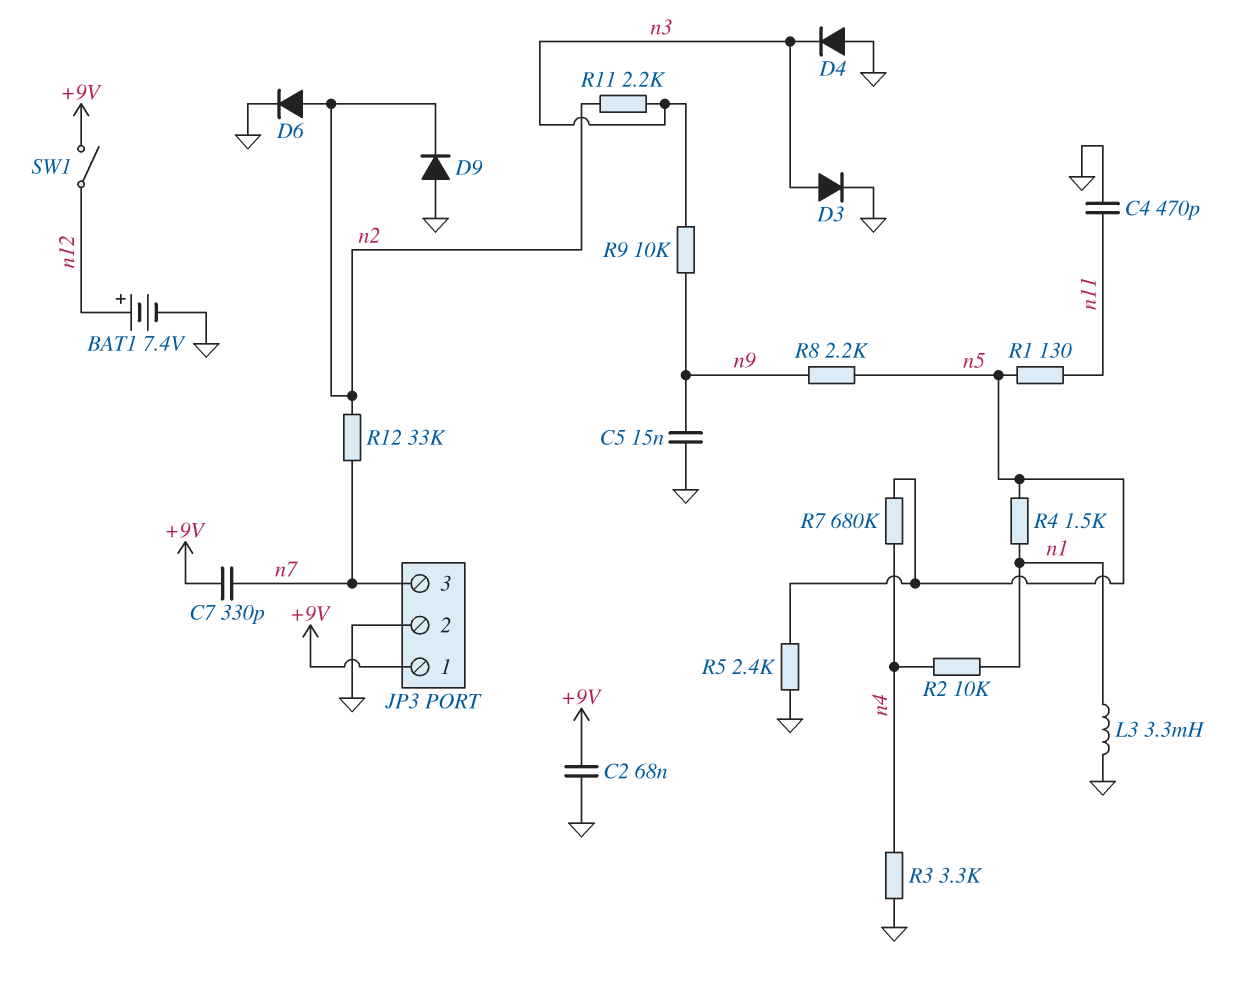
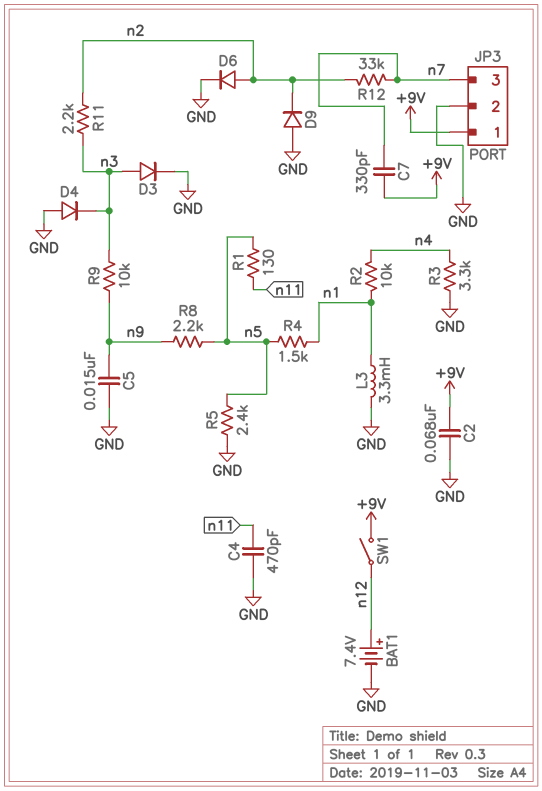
R7: 680k (n4, n5) -> none

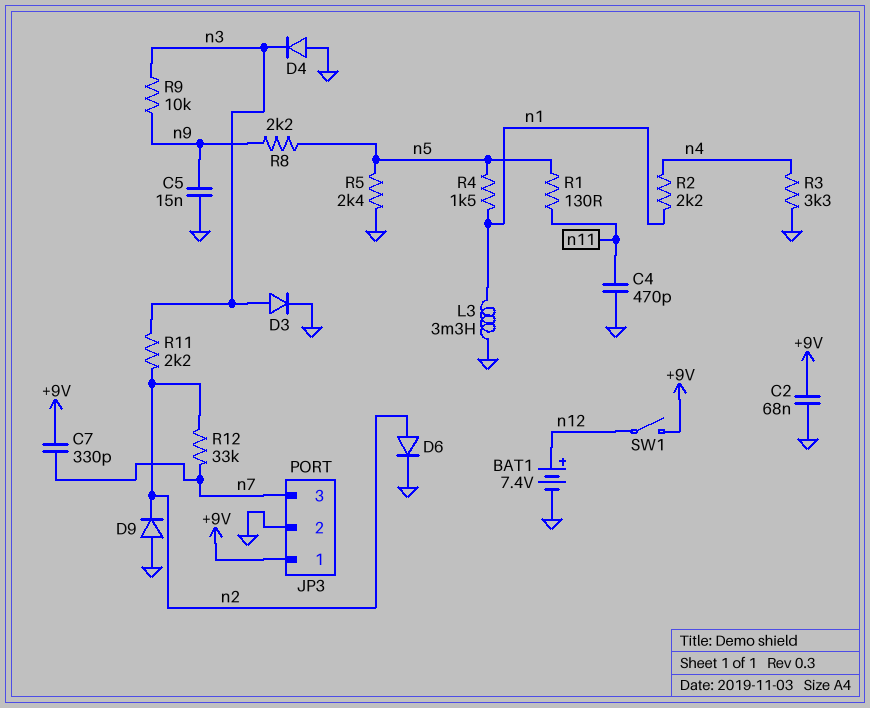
R2: 10k (n1, n4) -> 2.2k (n1, n4)

